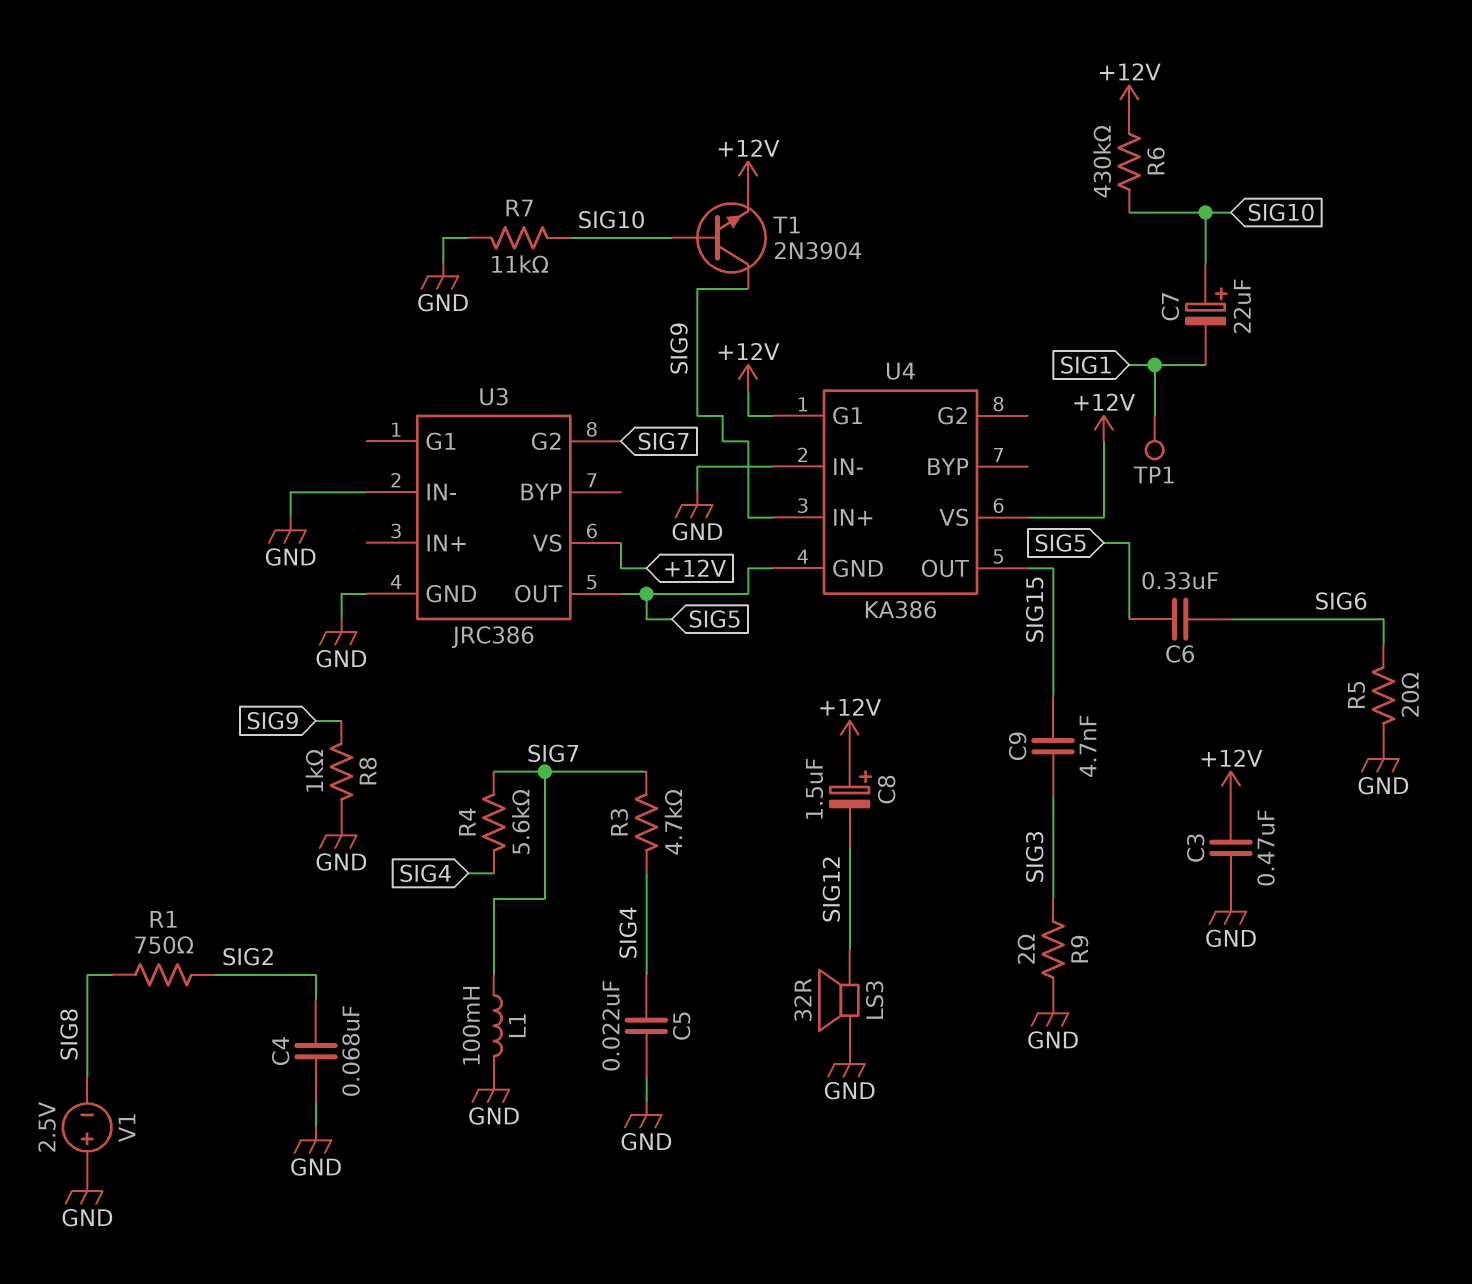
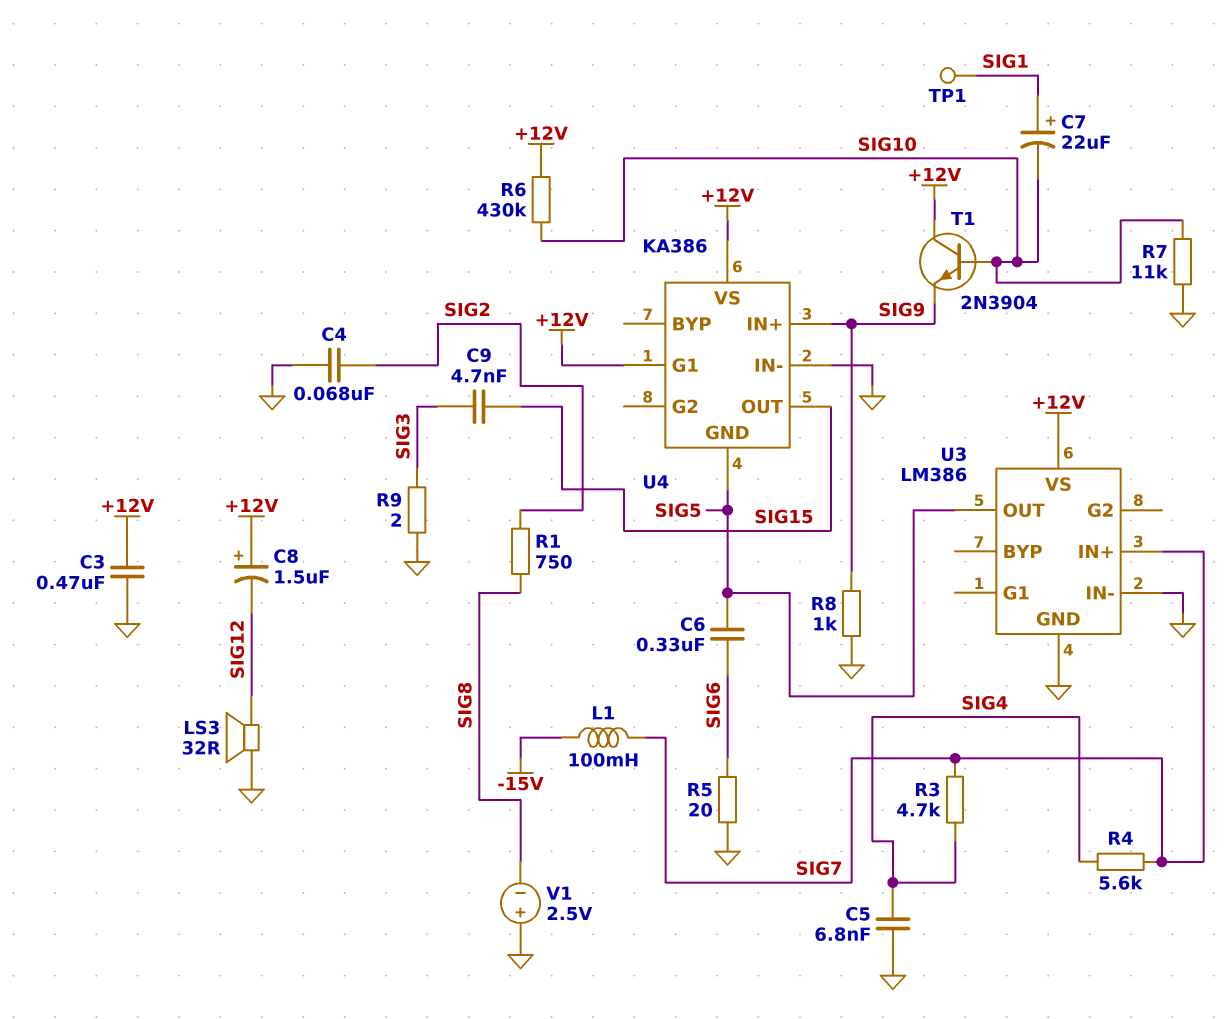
C5: 22nF (GND, SIG4) -> 6.8nF (GND, SIG4)
C7: 22uF (plus SIG10, minus SIG1) -> 22uF (plus SIG1, minus SIG10)
L1: 100mH (GND, SIG7) -> 100mH (-15V, SIG7)
T1: NPN 2N3904 (B SIG10, C SIG9, E +12V) -> NPN 2N3904 (B SIG10, C +12V, E SIG9)
U3: JRC386 -> LM386
U3 pin G2: SIG7 -> none
U3 pin IN+: none -> SIG7

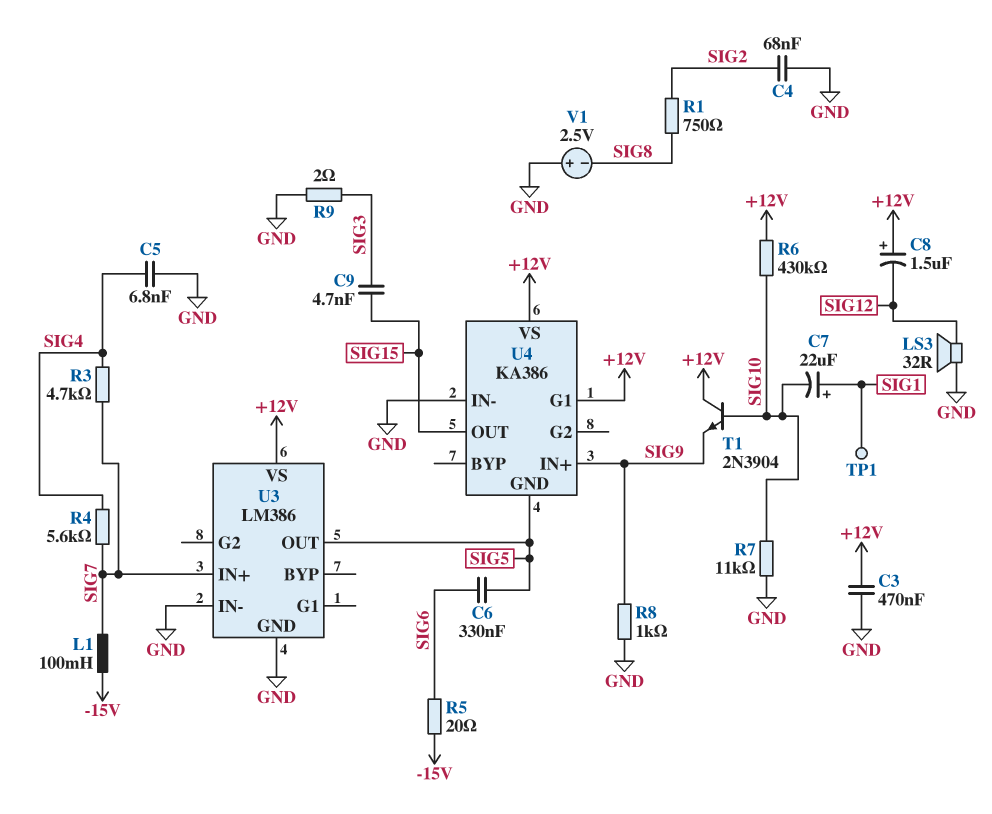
R5: 20 (GND, SIG6) -> 20 (-15V, SIG6)

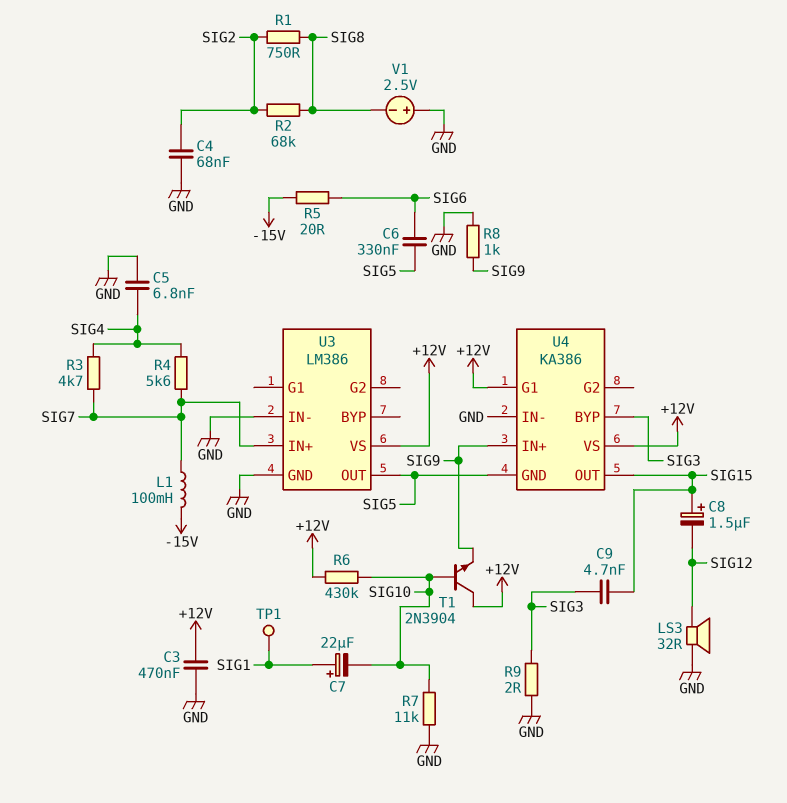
C8: 1.5uF (plus +12V, minus SIG12) -> 1.5uF (plus SIG15, minus SIG12)
R2: none -> 68k (SIG2, SIG8)
U4 pin BYP: none -> SIG3

